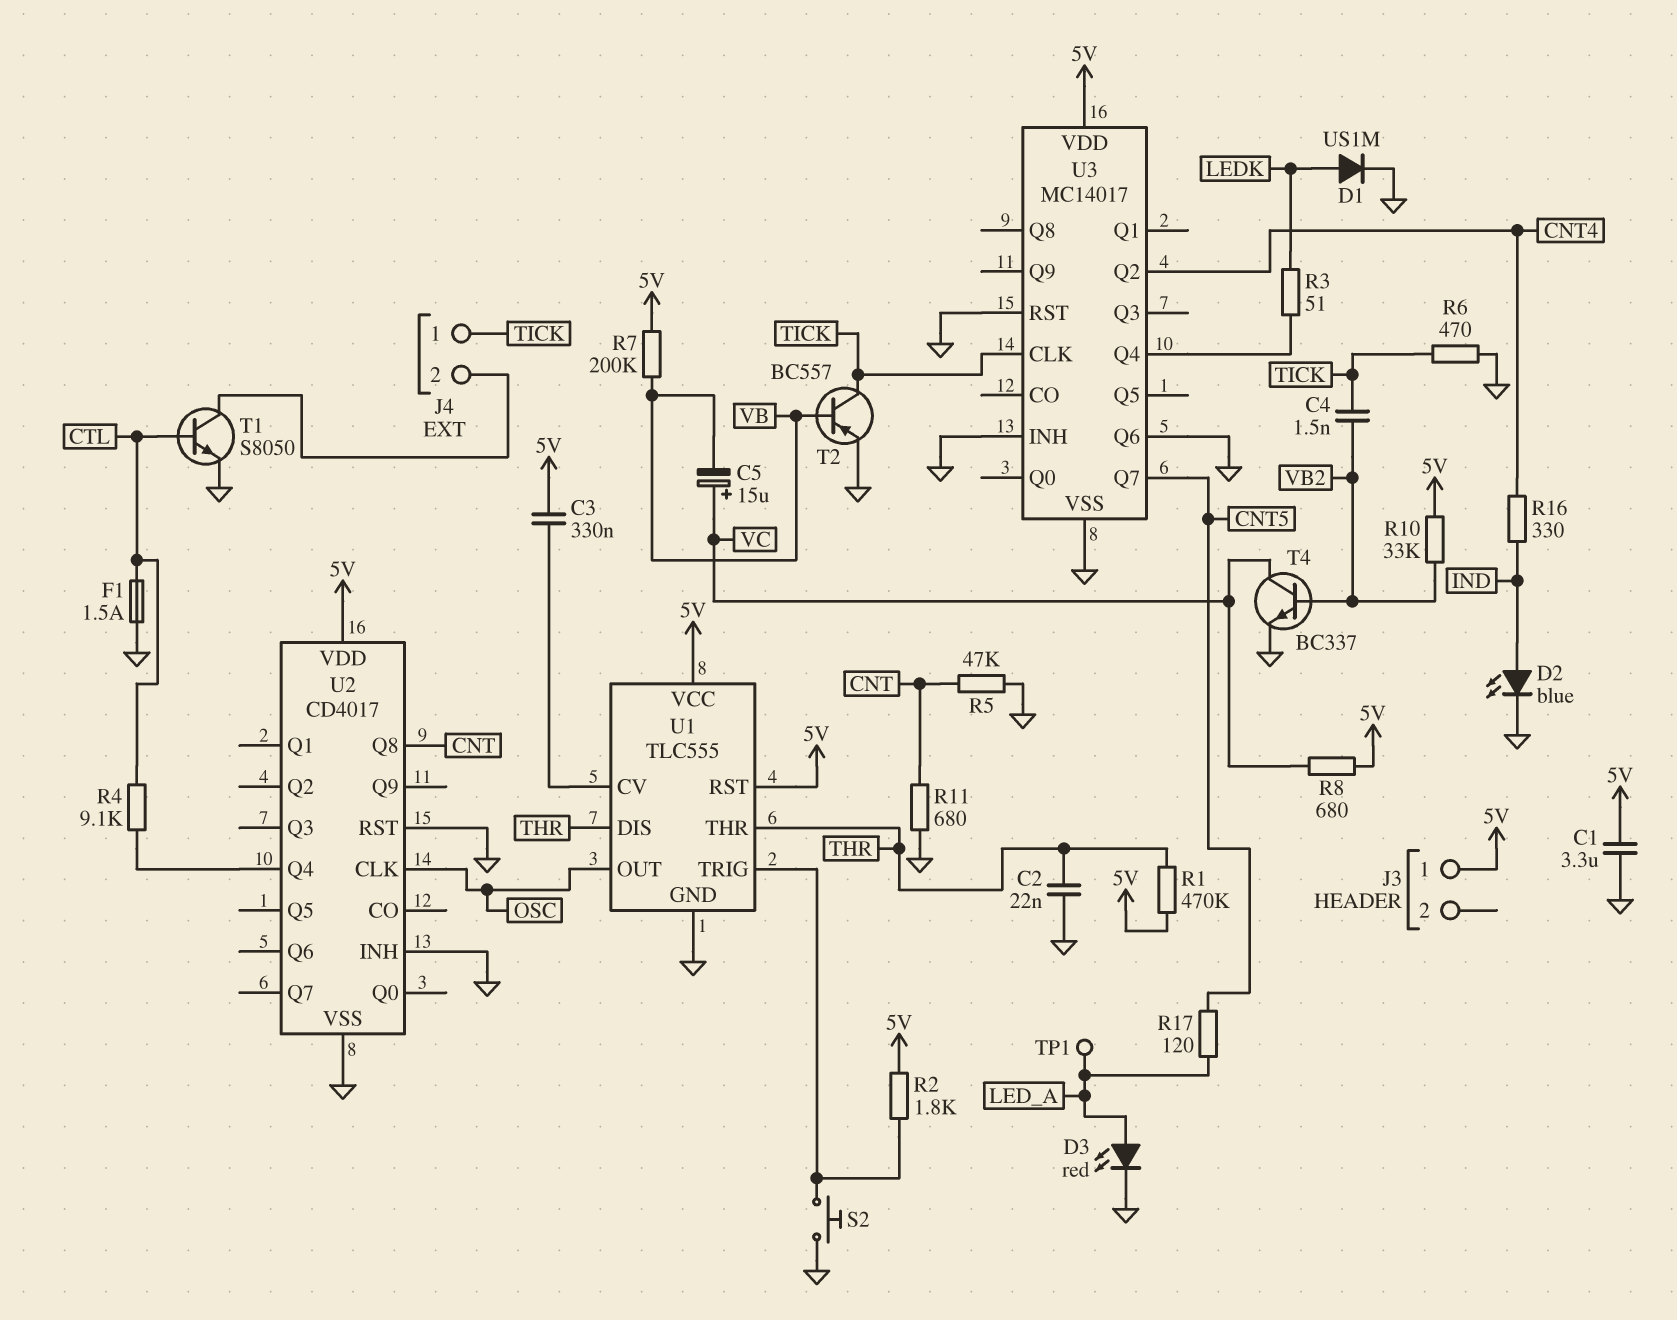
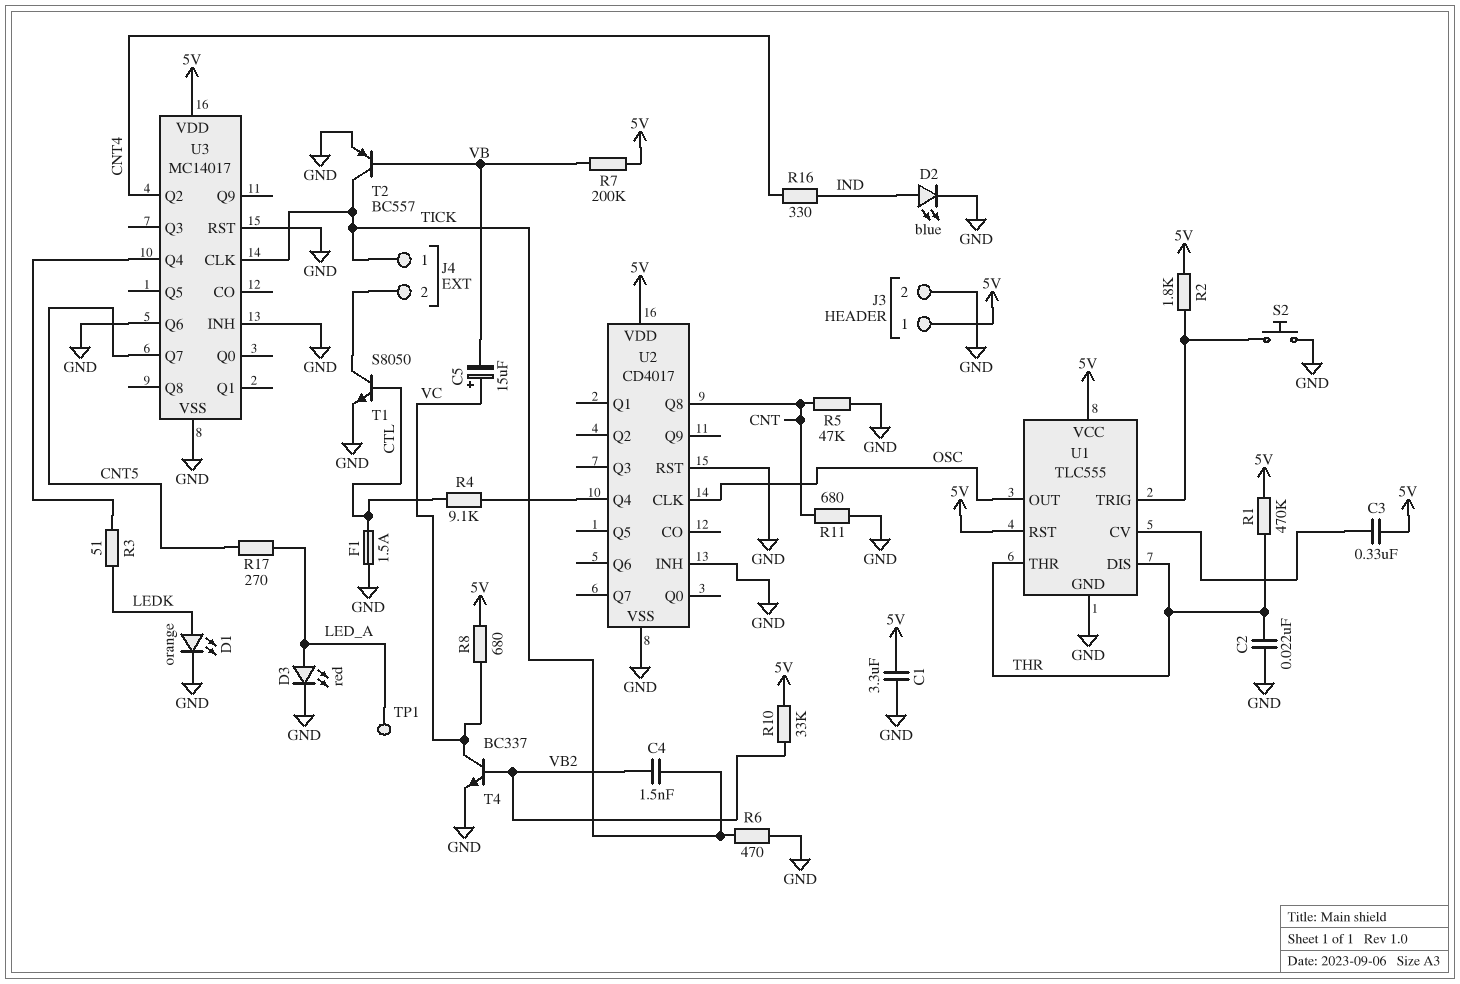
D1: diode US1M (A LEDK, K GND) -> LED orange (A LEDK, K GND)
J3 pin 2: none -> GND
R17: 120 (CNT5, LED_A) -> 270 (CNT5, LED_A)

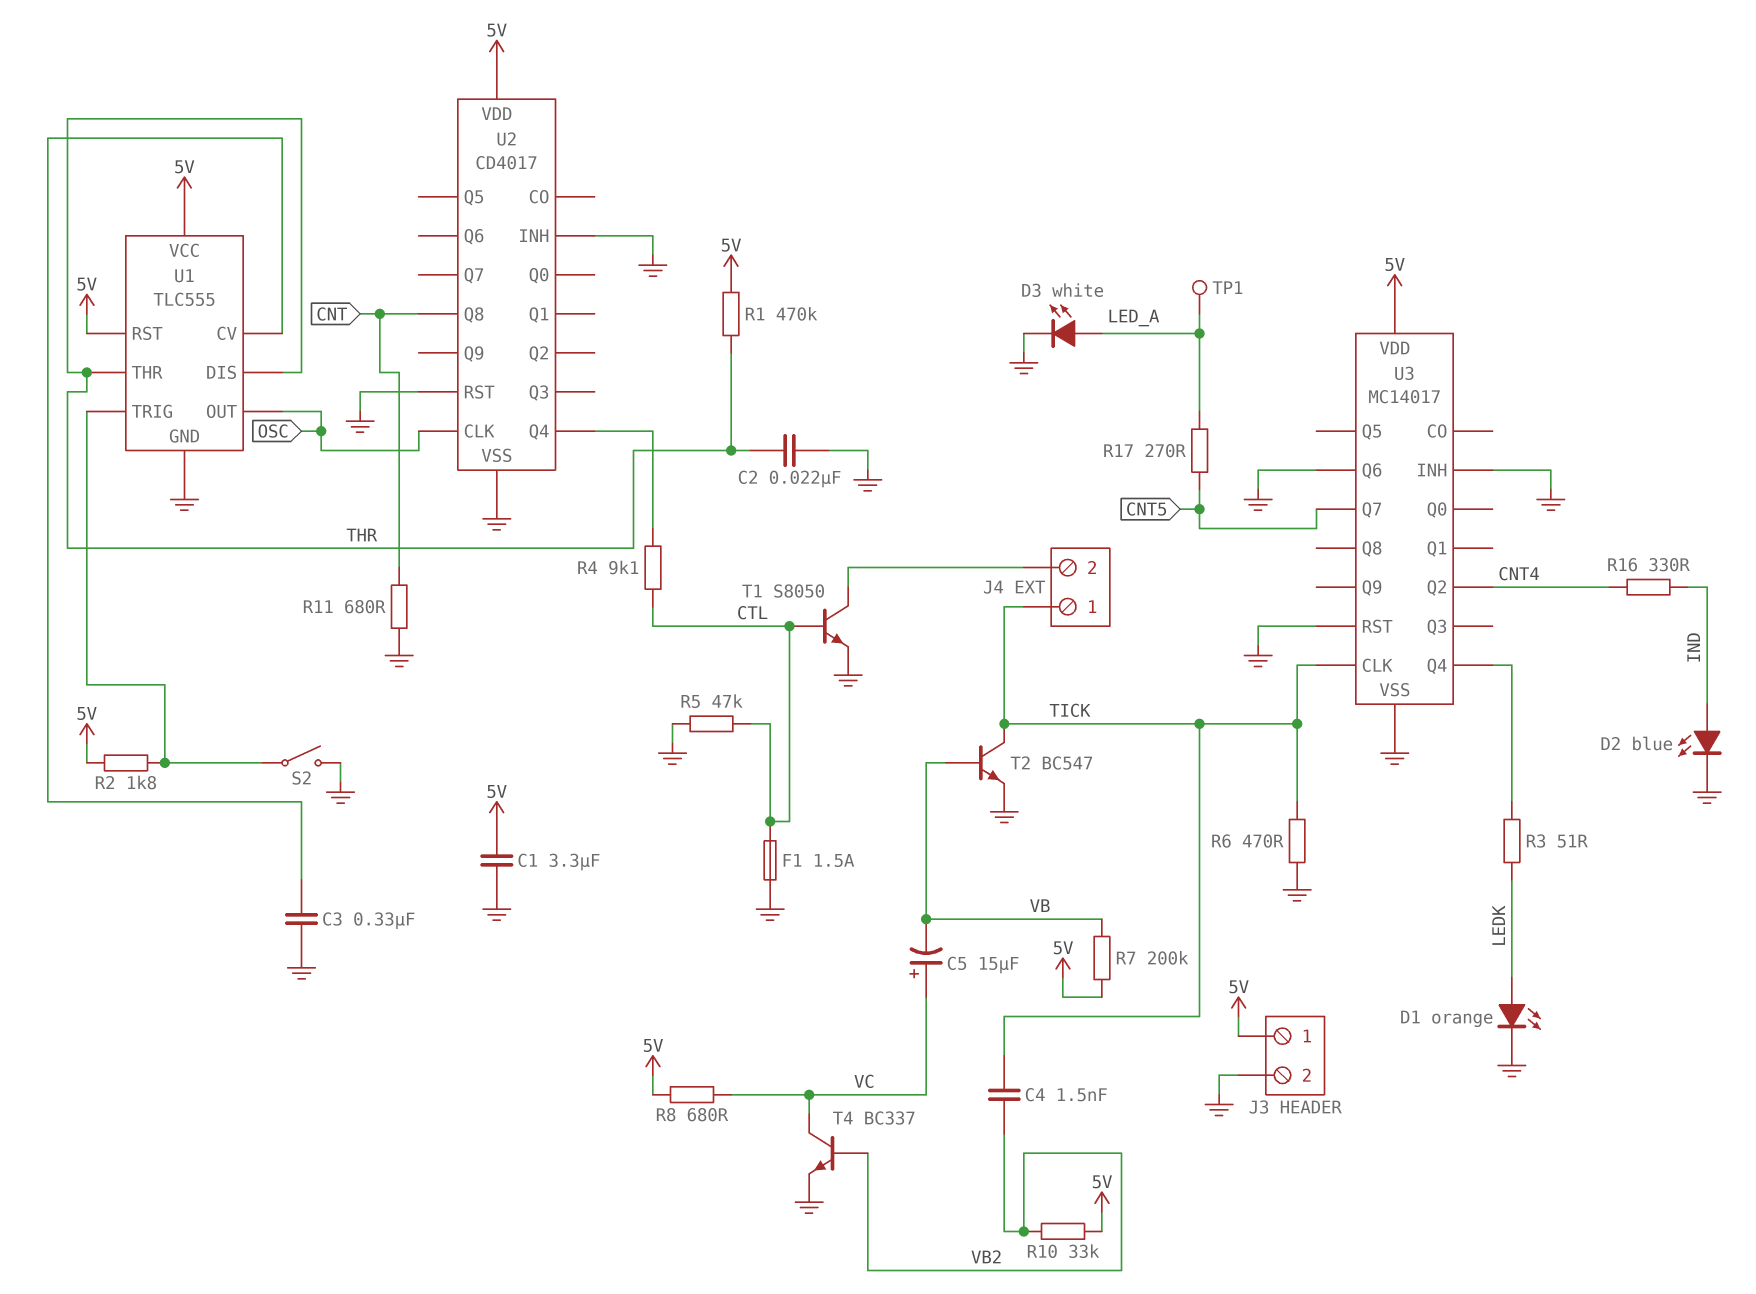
C3: 330nF (5V, U1/CV) -> 330nF (GND, U1/CV)
D3: LED red (A LED_A, K GND) -> LED white (A LED_A, K GND)
R5: 47k (CNT, GND) -> 47k (CTL, GND)
S2: button (GND, U1/TRIG) -> switch (GND, U1/TRIG)
T2: PNP BC557 (B VB, C TICK, E GND) -> NPN BC547 (B VB, C TICK, E GND)

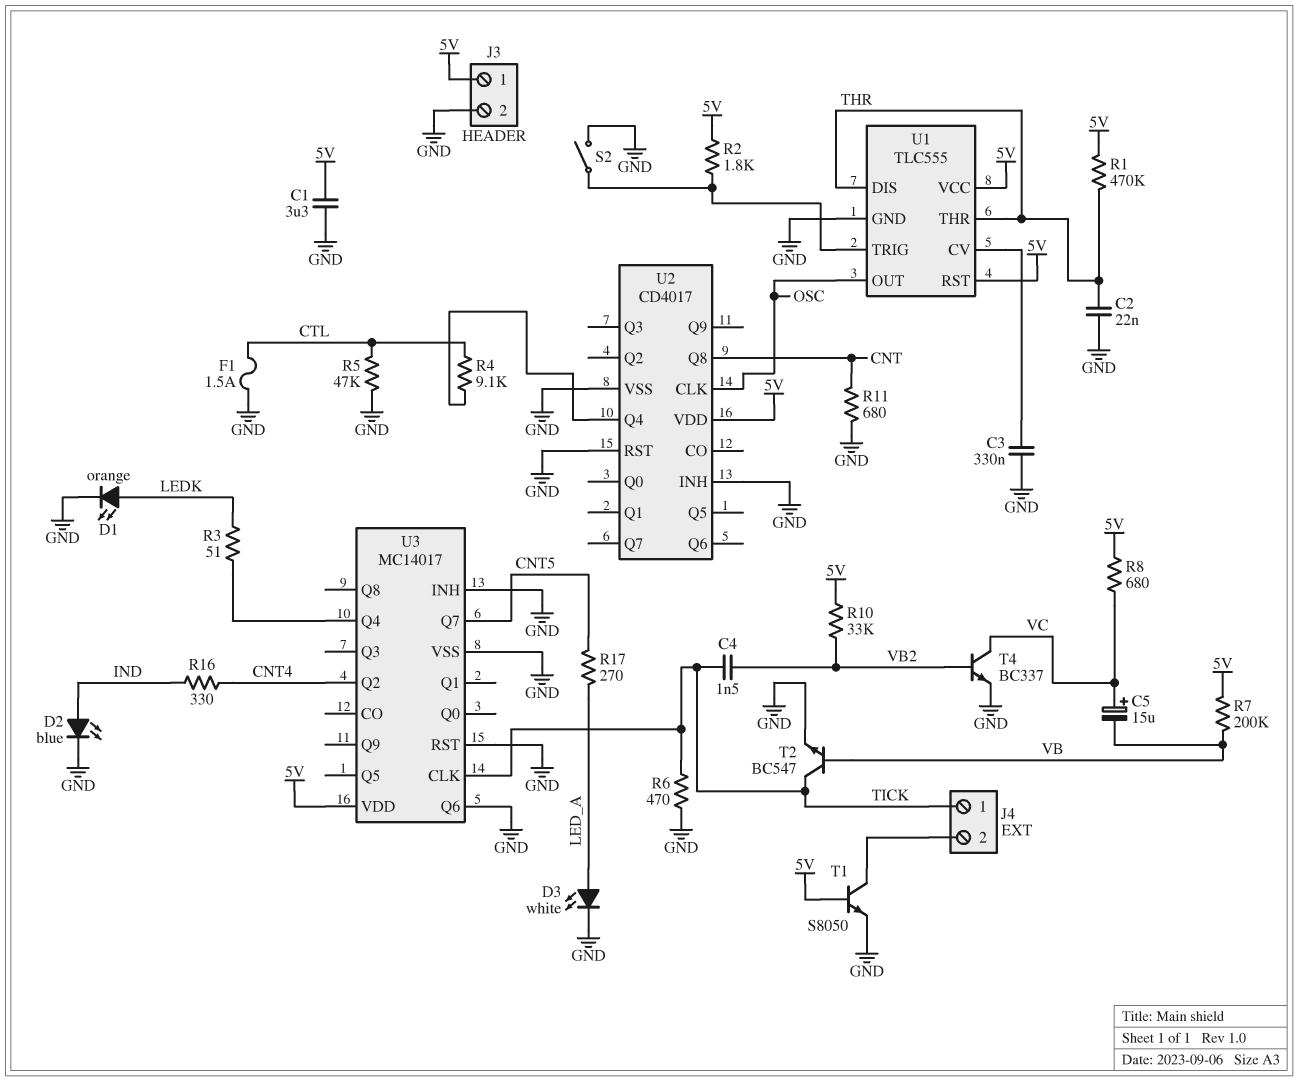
T1: NPN S8050 (B CTL, C J4/2, E GND) -> NPN S8050 (B 5V, C J4/2, E GND)
TP1: test point (LED_A) -> none

